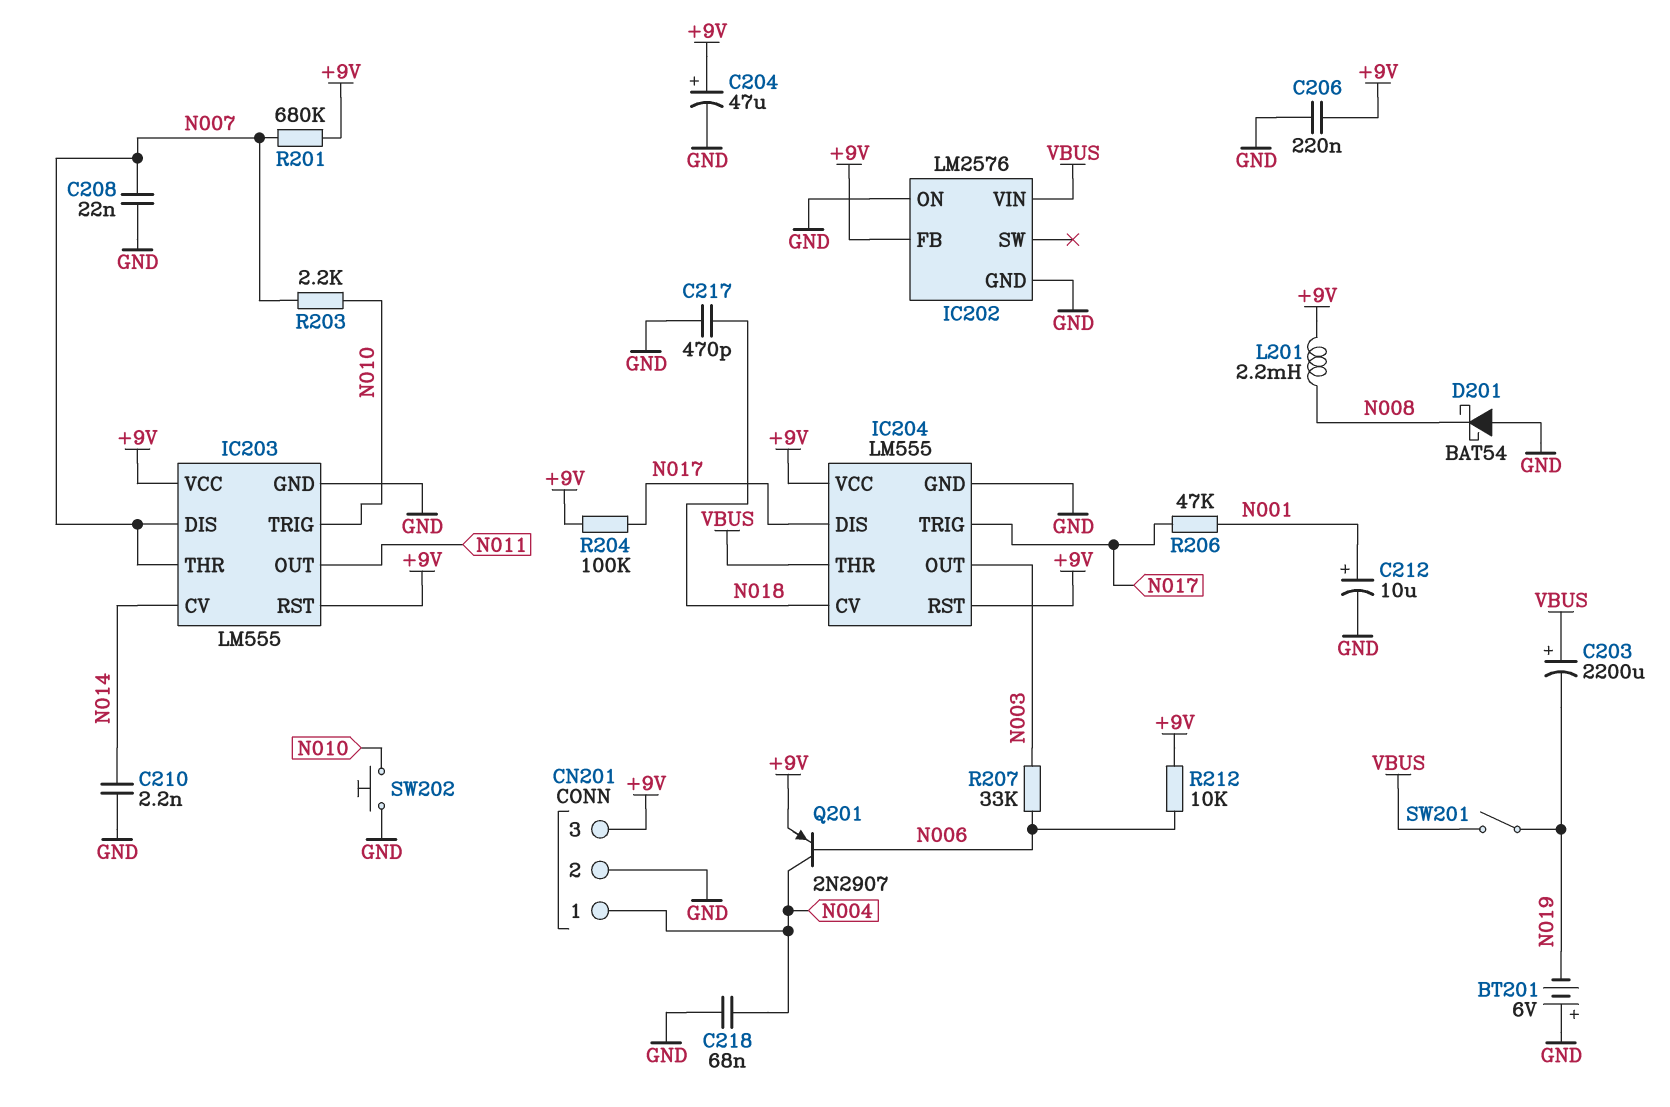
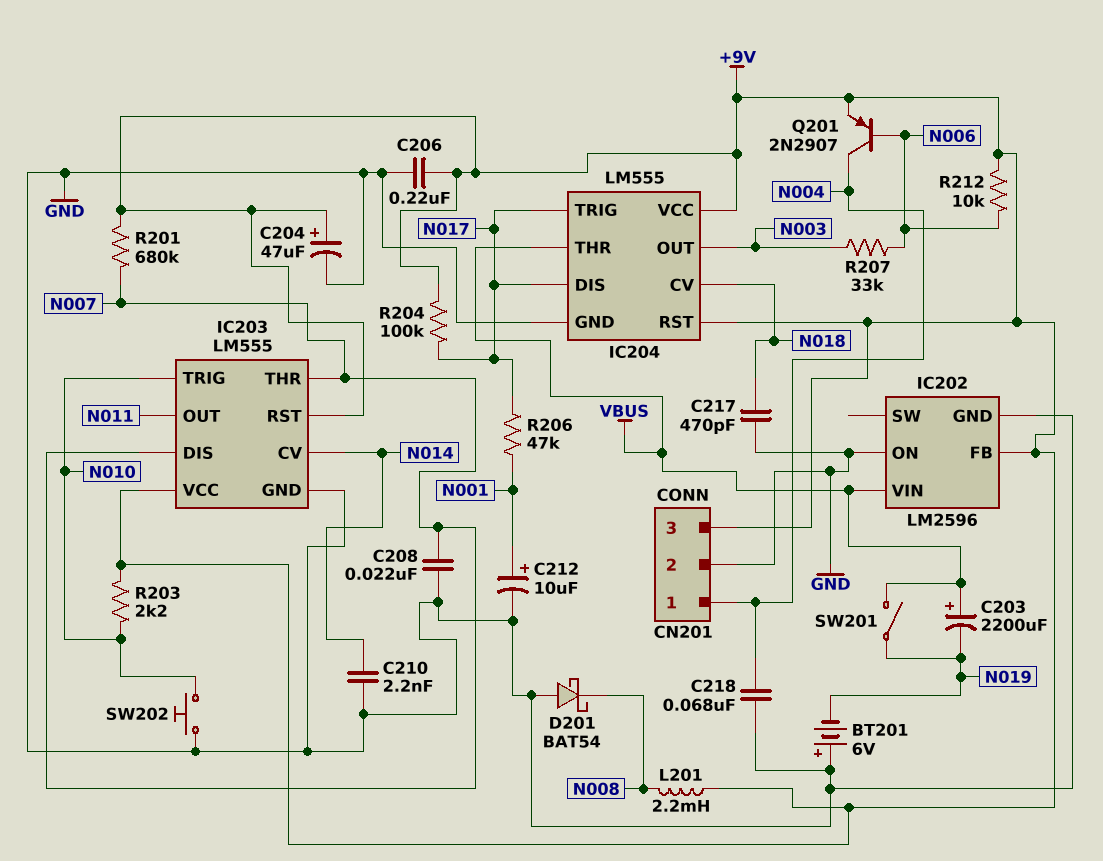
IC202: LM2576 -> LM2596
R203: 2.2k (N007, N010) -> 2.2k (+9V, N010)

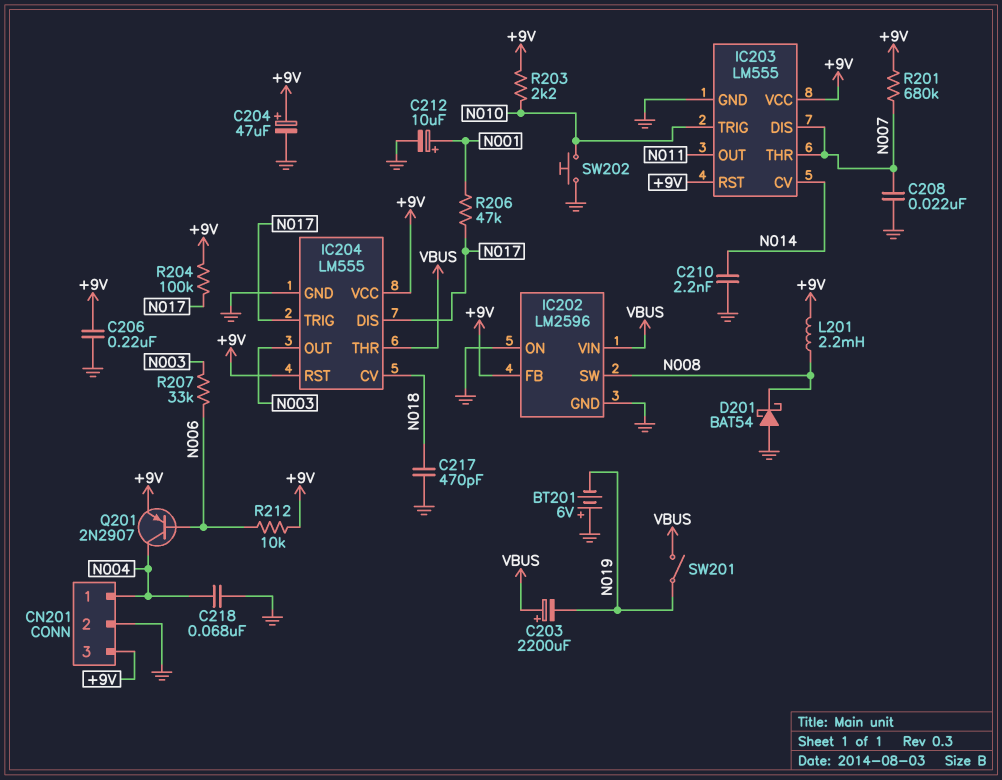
IC202 pin SW: none -> N008

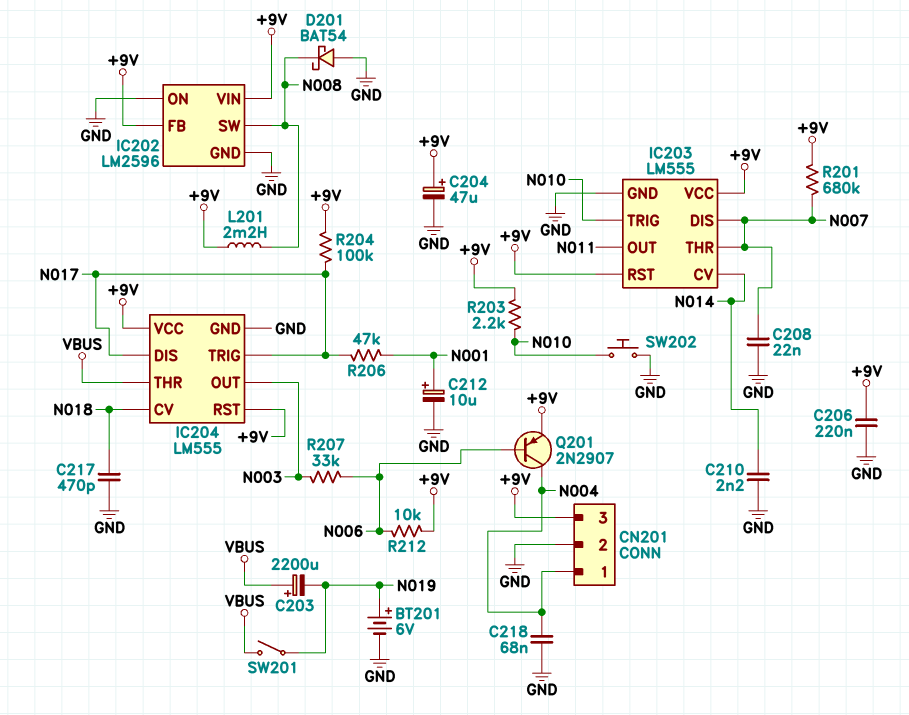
BT201: 6V (plus GND, minus N019) -> 6V (plus N019, minus GND)
IC202 pin VIN: VBUS -> +9V

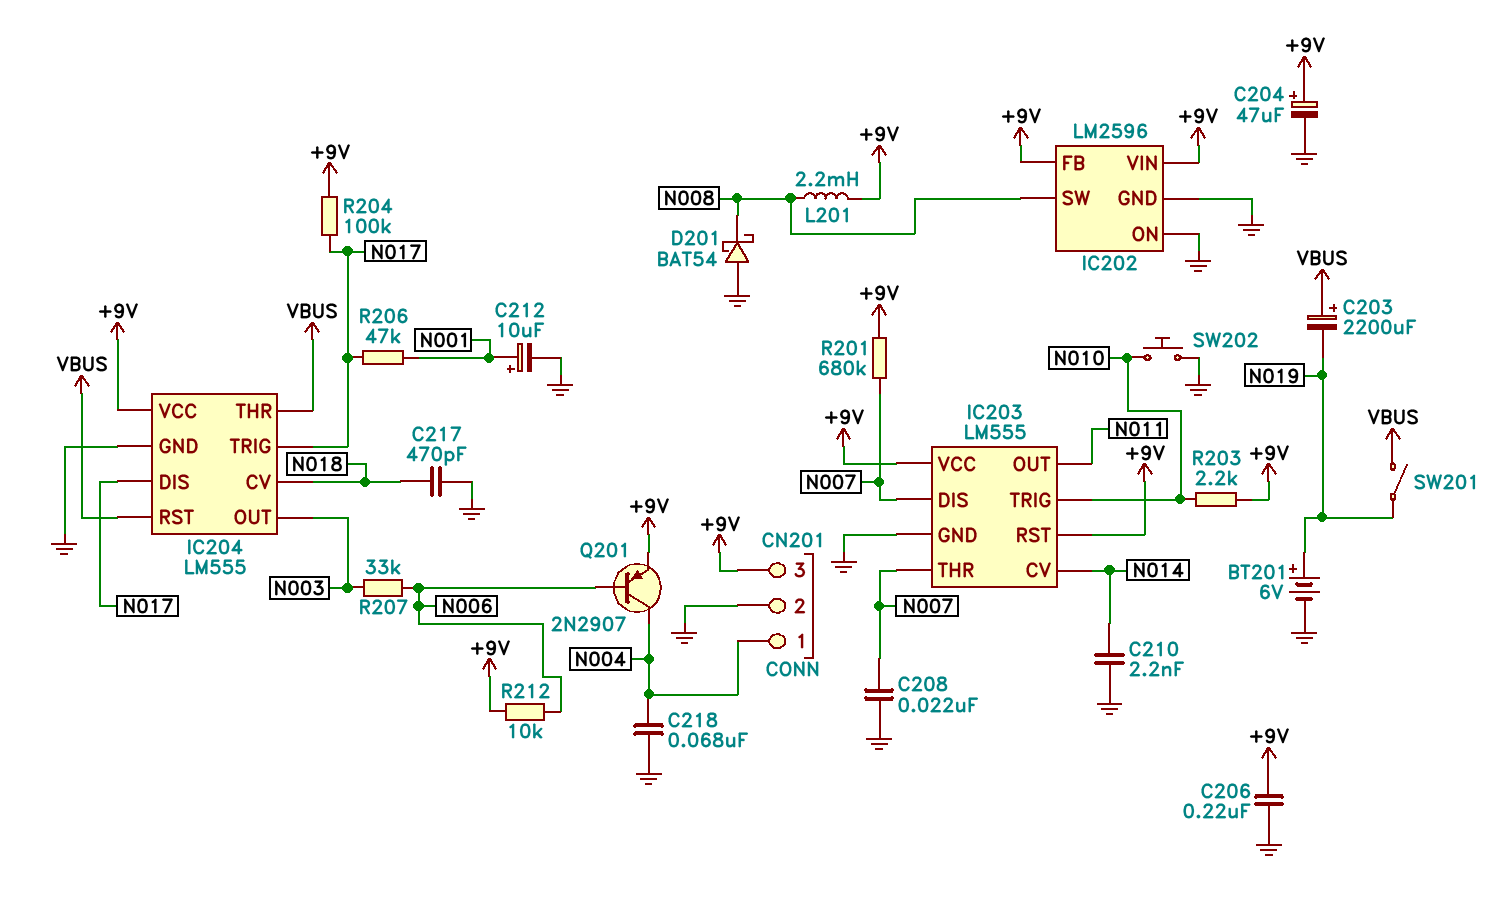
IC204 pin RST: +9V -> VBUS

